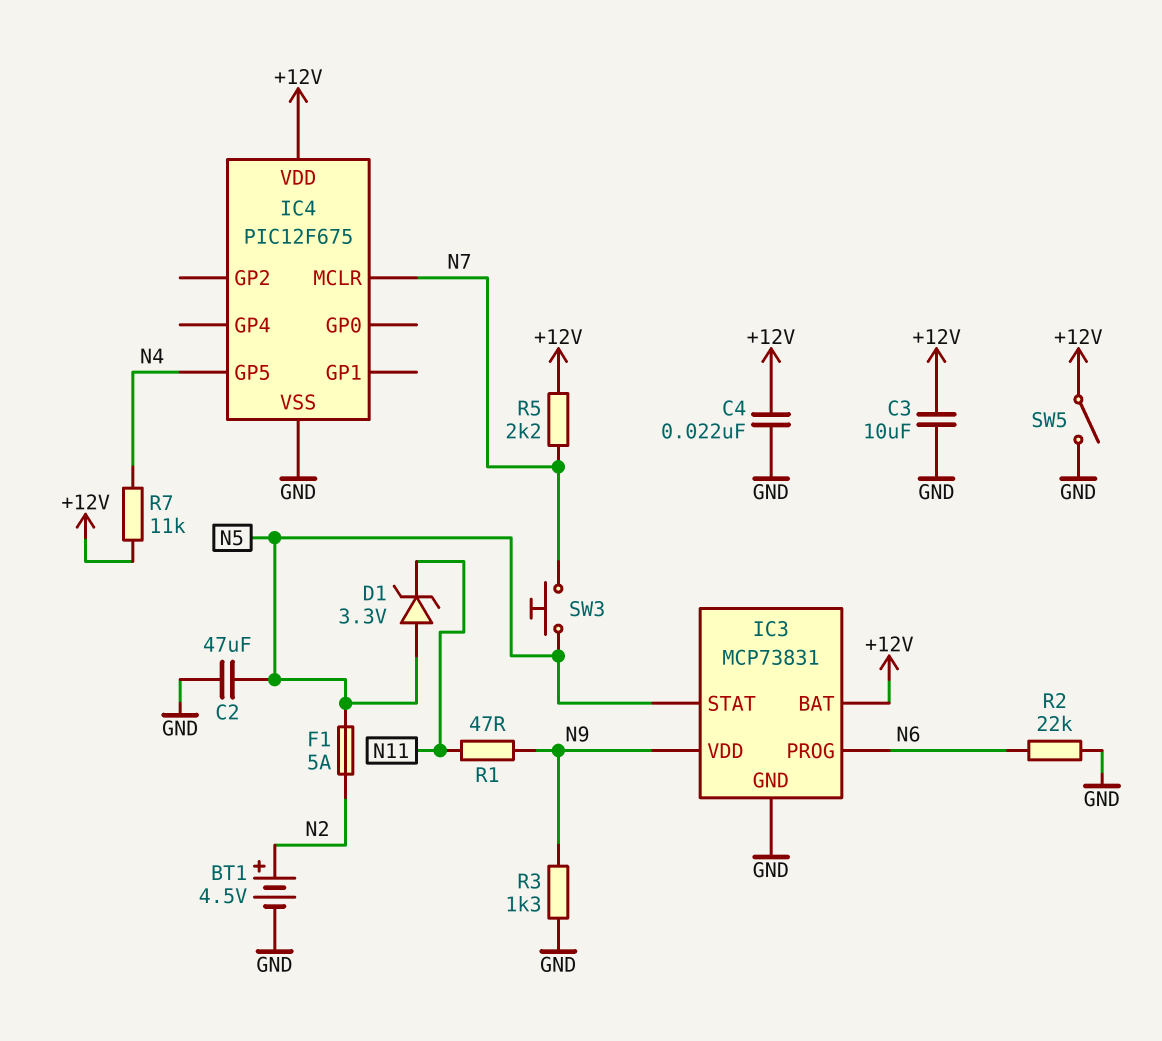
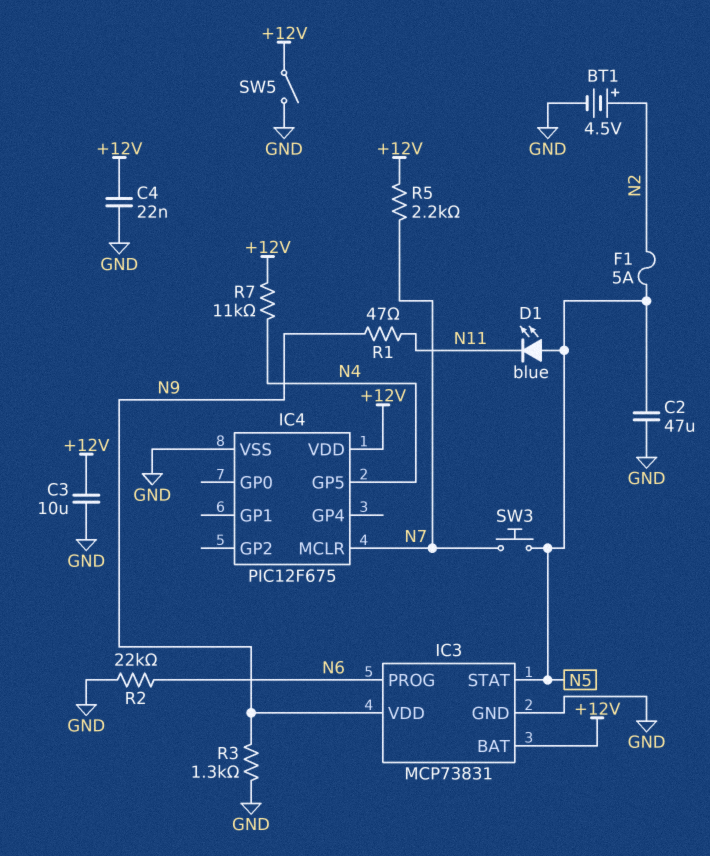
D1: zener 3.3V (A N5, K N11) -> LED blue (A N5, K N11)

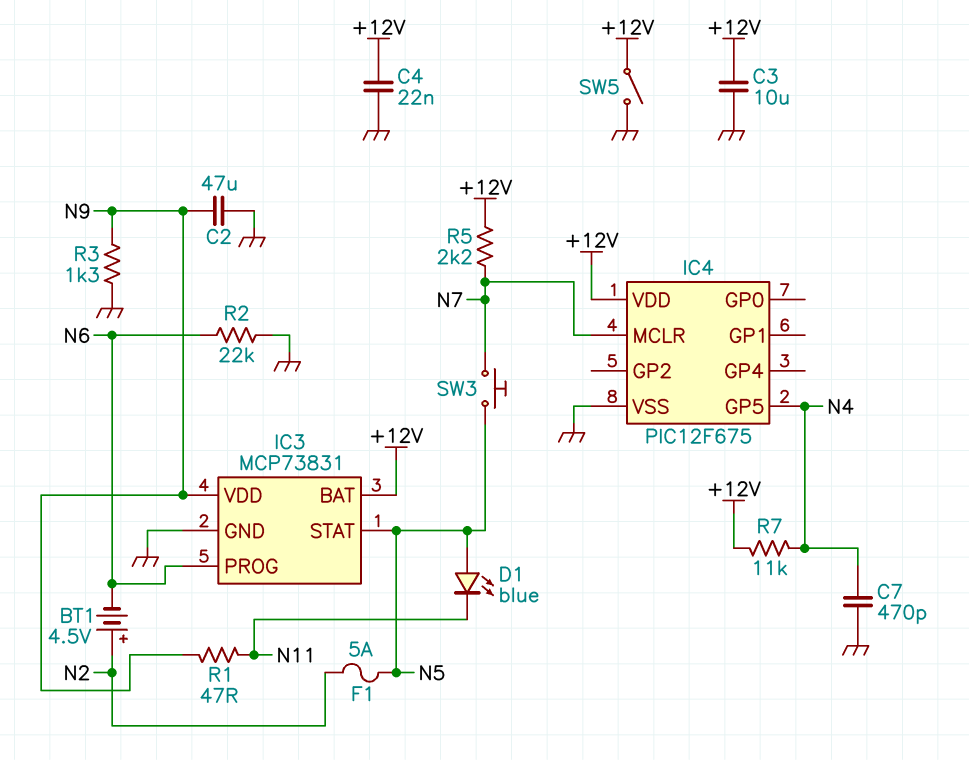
BT1: 4.5V (plus N2, minus GND) -> 4.5V (plus N2, minus N6)
C2: 47uF (GND, N5) -> 47uF (GND, N9)
C7: none -> 470pF (GND, N4)

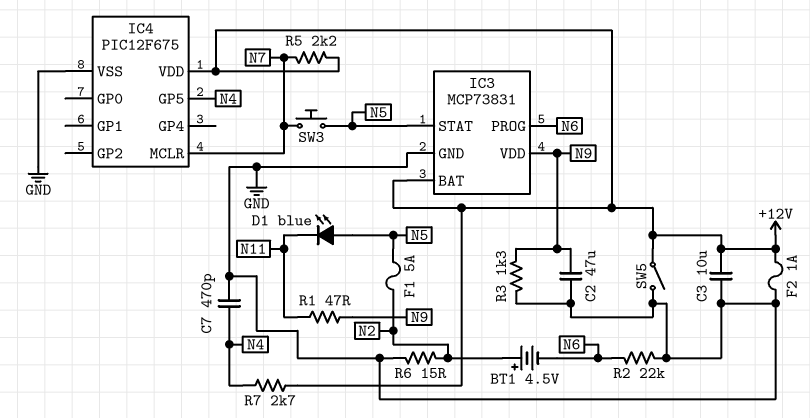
C4: 22nF (+12V, GND) -> none
F2: none -> 1A (+12V, GND)
R6: none -> 15 (GND, N2)
R7: 11k (+12V, N4) -> 2.7k (+12V, N4)

